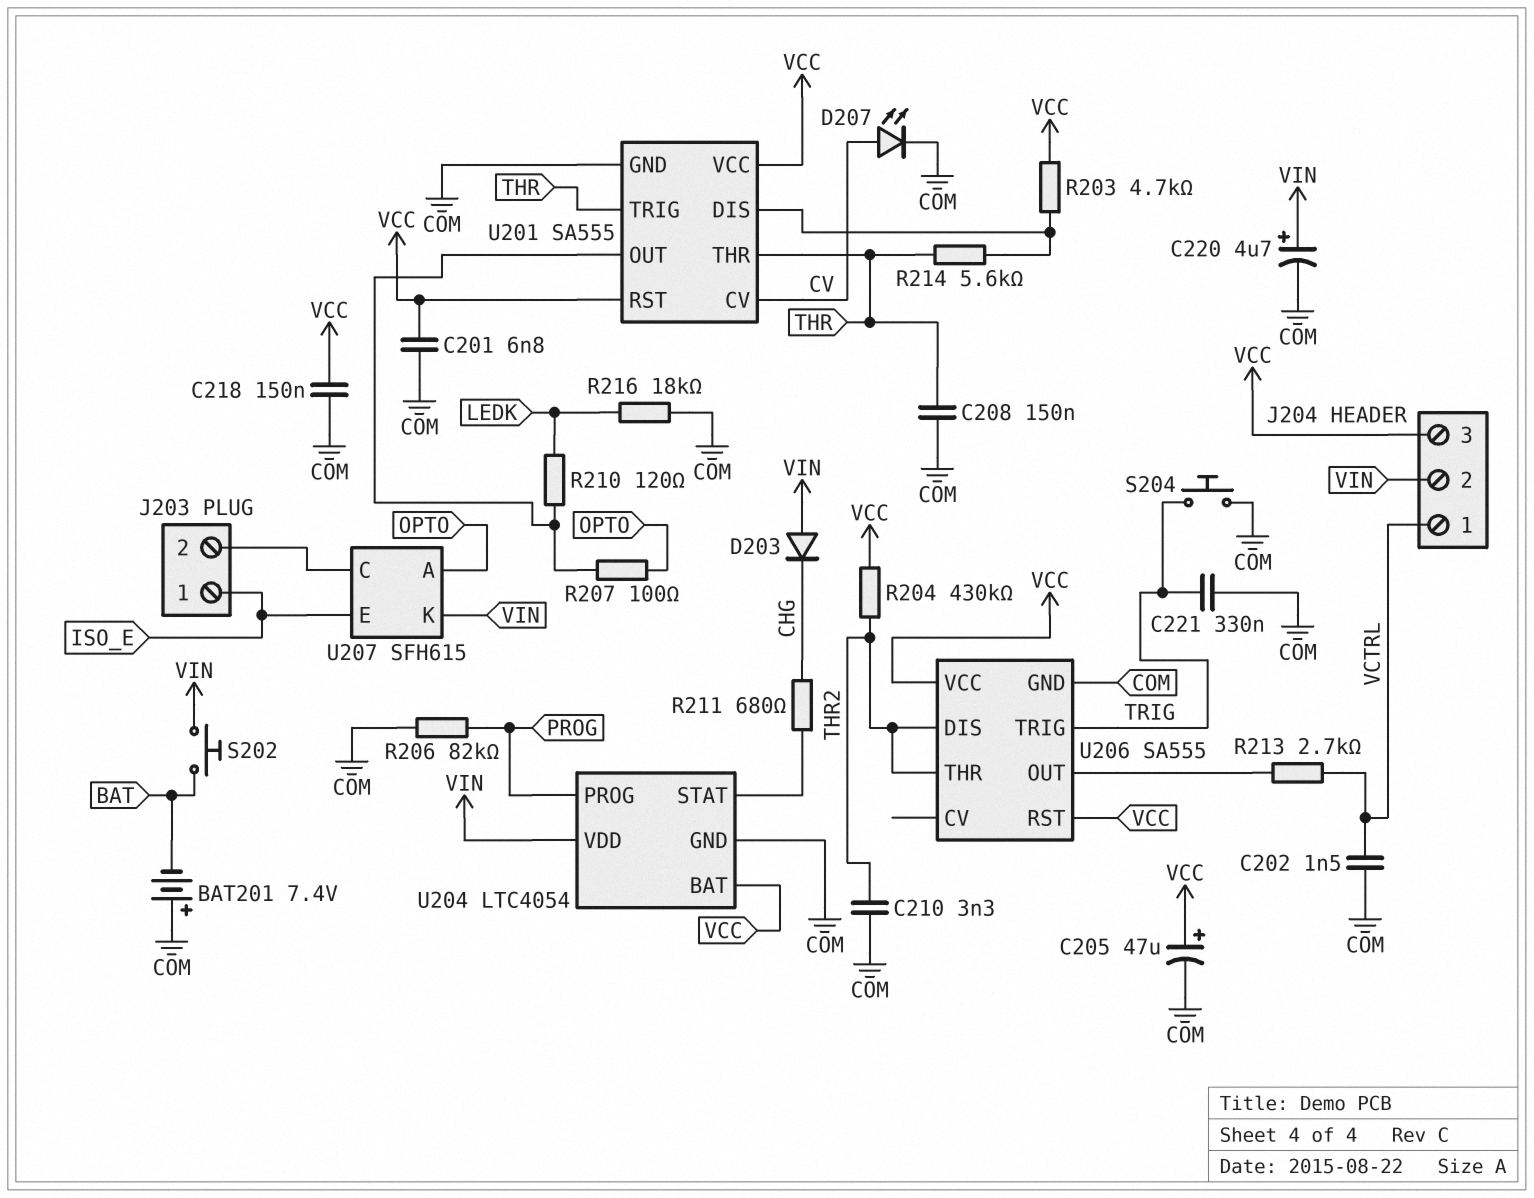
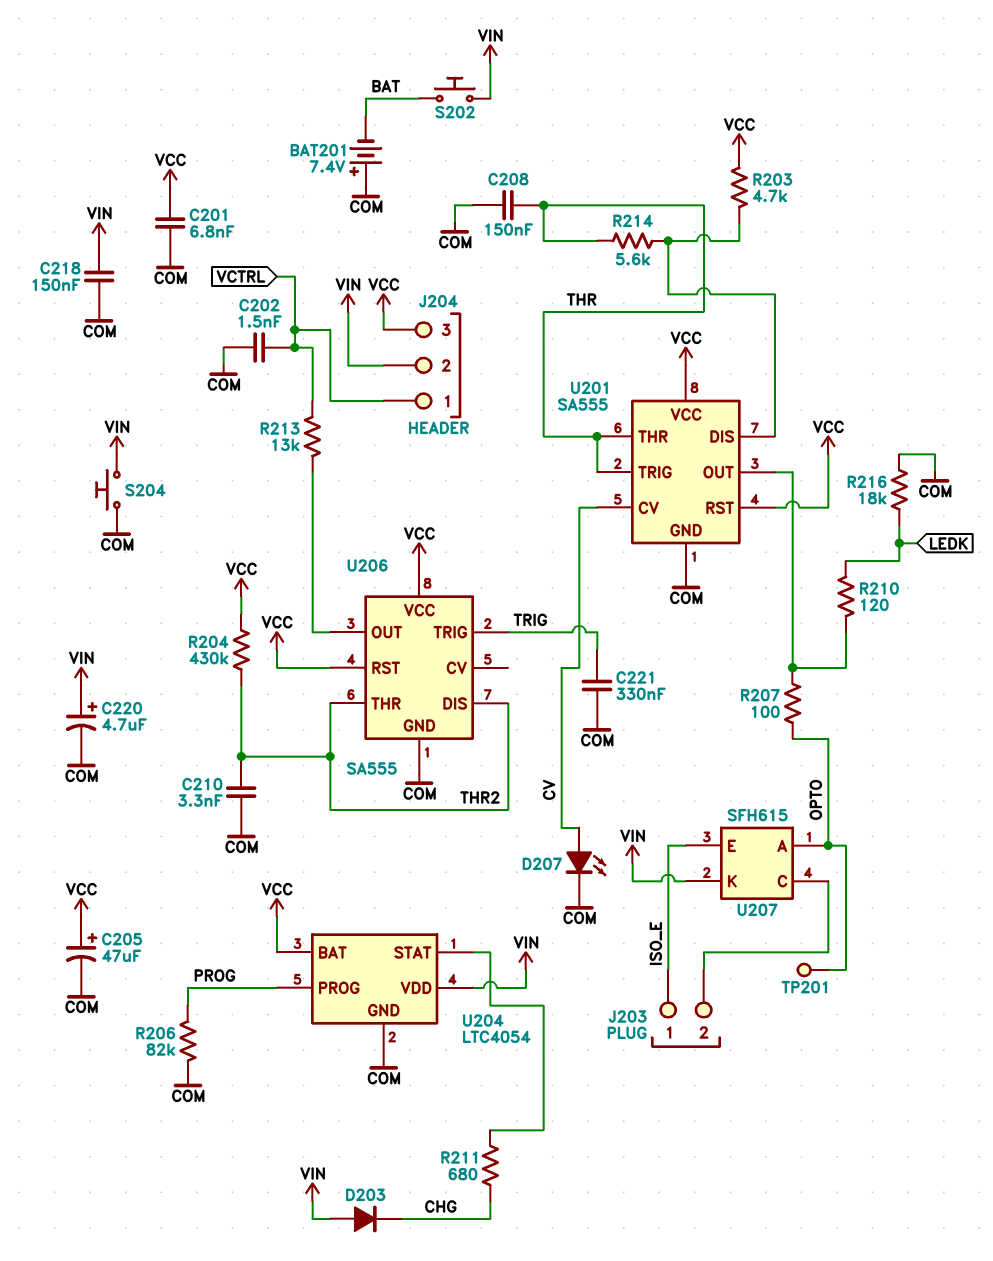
C218: 150nF (COM, VCC) -> 150nF (COM, VIN)
R213: 2.7k (U206/OUT, VCTRL) -> 13k (U206/OUT, VCTRL)
S204: button (COM, TRIG) -> button (COM, VIN)
TP201: none -> test point (OPTO)

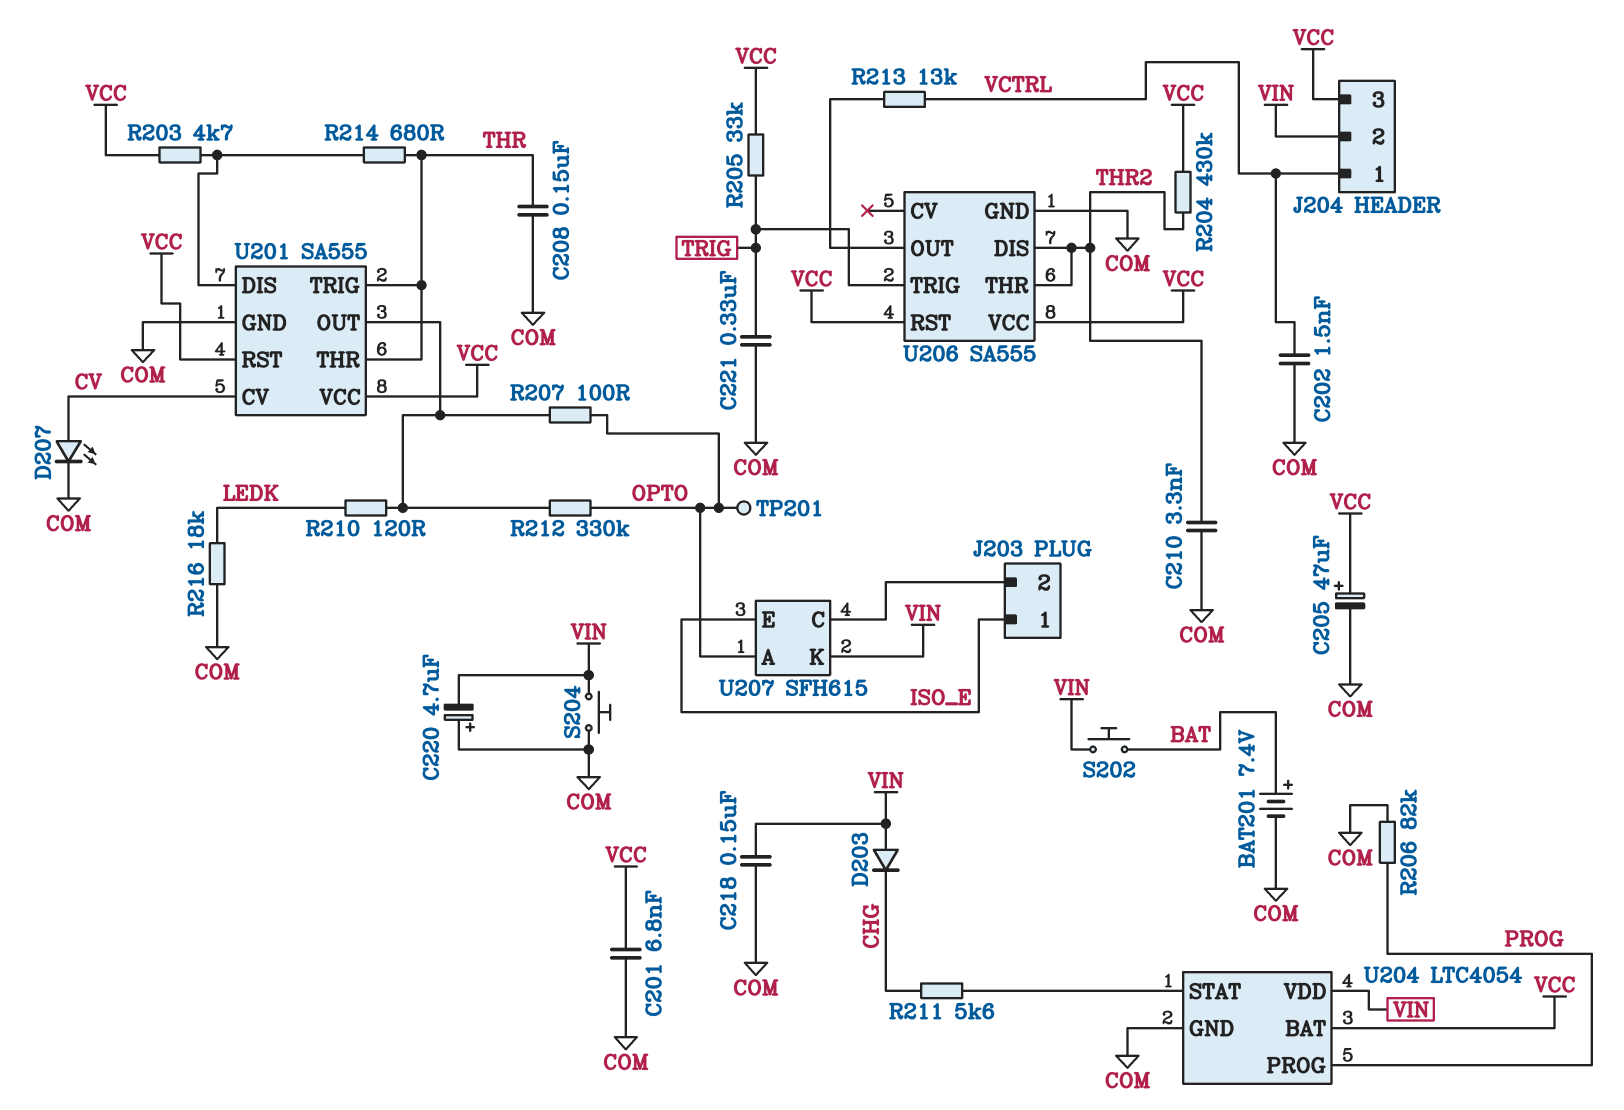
BAT201: 7.4V (plus COM, minus BAT) -> 7.4V (plus BAT, minus COM)
C220: 4.7uF (plus VIN, minus COM) -> 4.7uF (plus COM, minus VIN)
R205: none -> 33k (TRIG, VCC)
R211: 680 (CHG, U204/STAT) -> 5.6k (CHG, U204/STAT)
R212: none -> 330k (OPTO, U201/OUT)
R214: 5.6k (THR, U201/DIS) -> 680 (THR, U201/DIS)

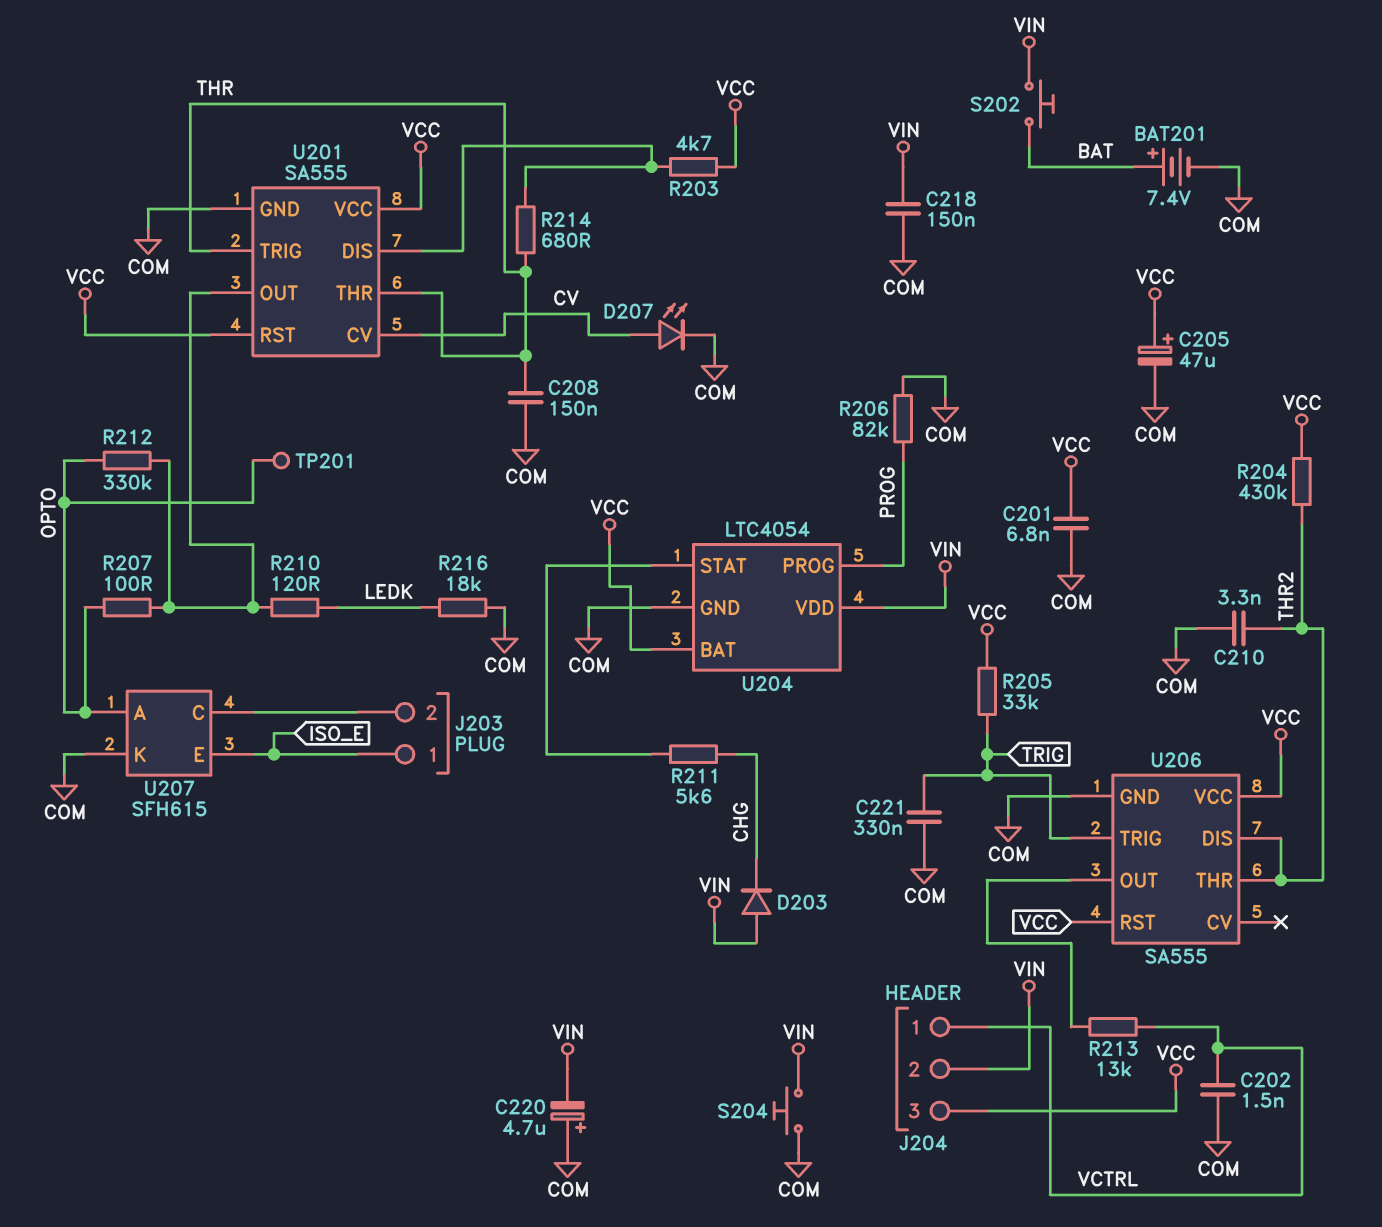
U207 pin K: VIN -> COM

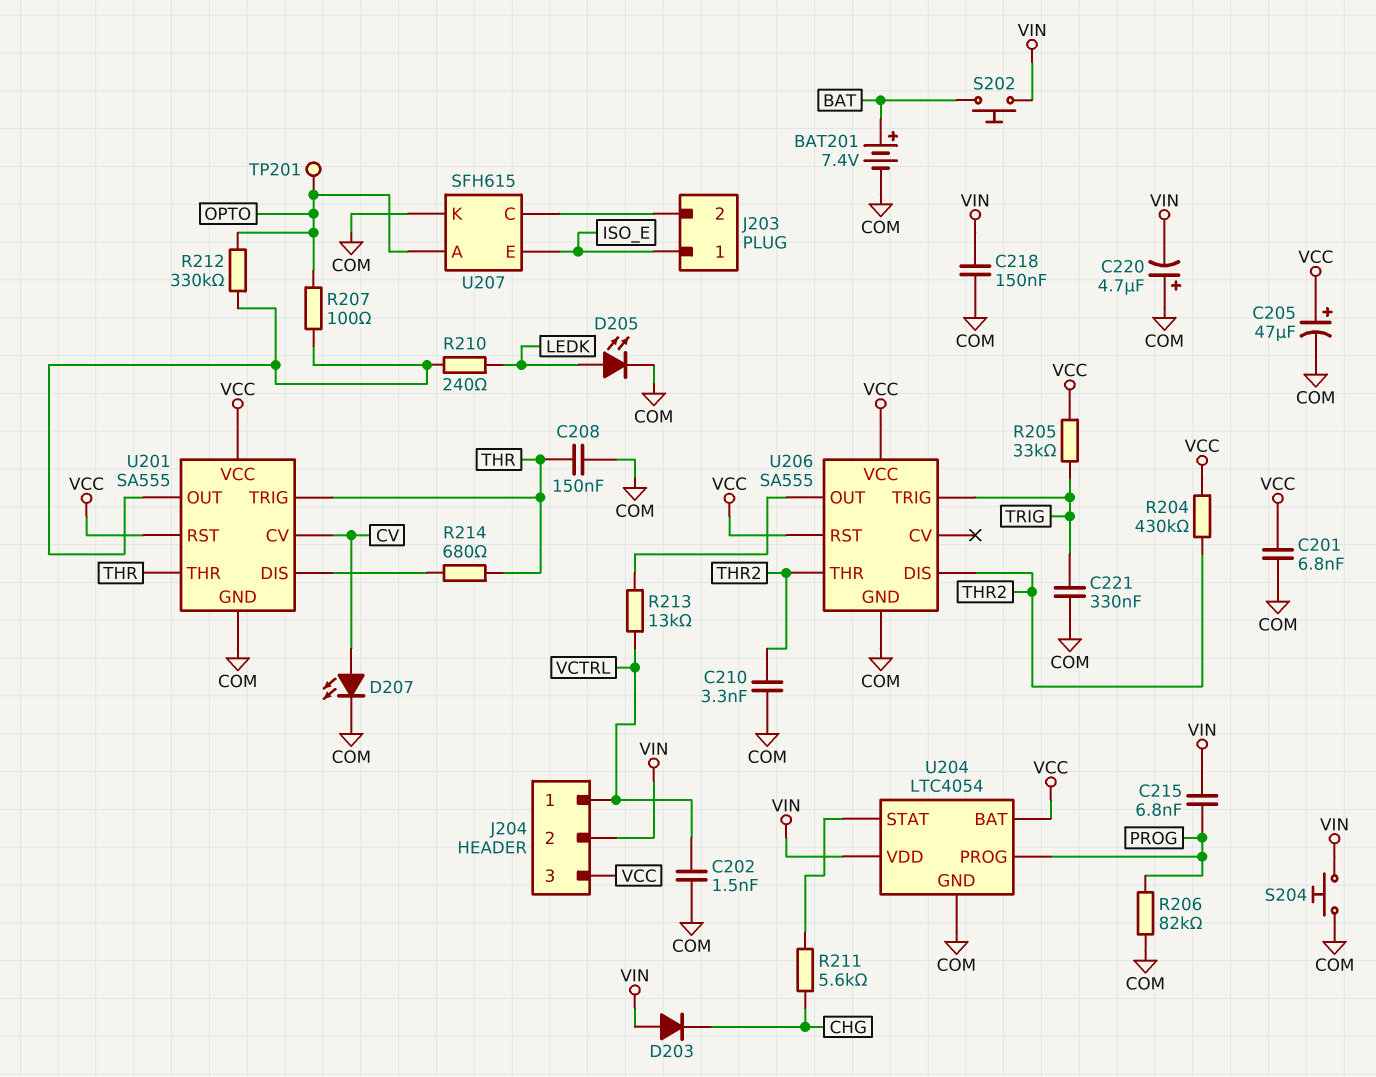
C215: none -> 6.8nF (PROG, VIN)
D205: none -> LED (A LEDK, K COM)
R203: 4.7k (U201/DIS, VCC) -> none
R210: 120 (LEDK, U201/OUT) -> 240 (LEDK, U201/OUT)
R216: 18k (COM, LEDK) -> none

